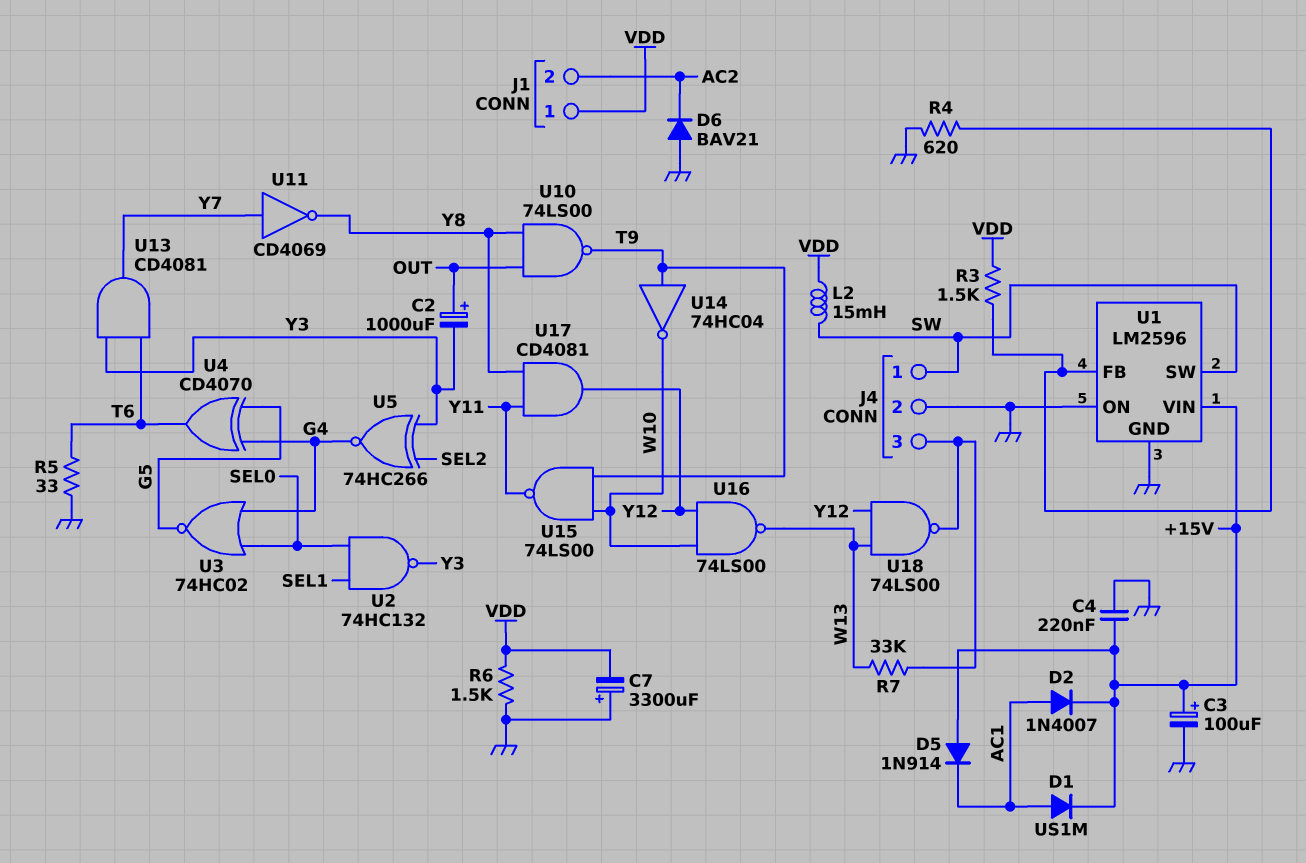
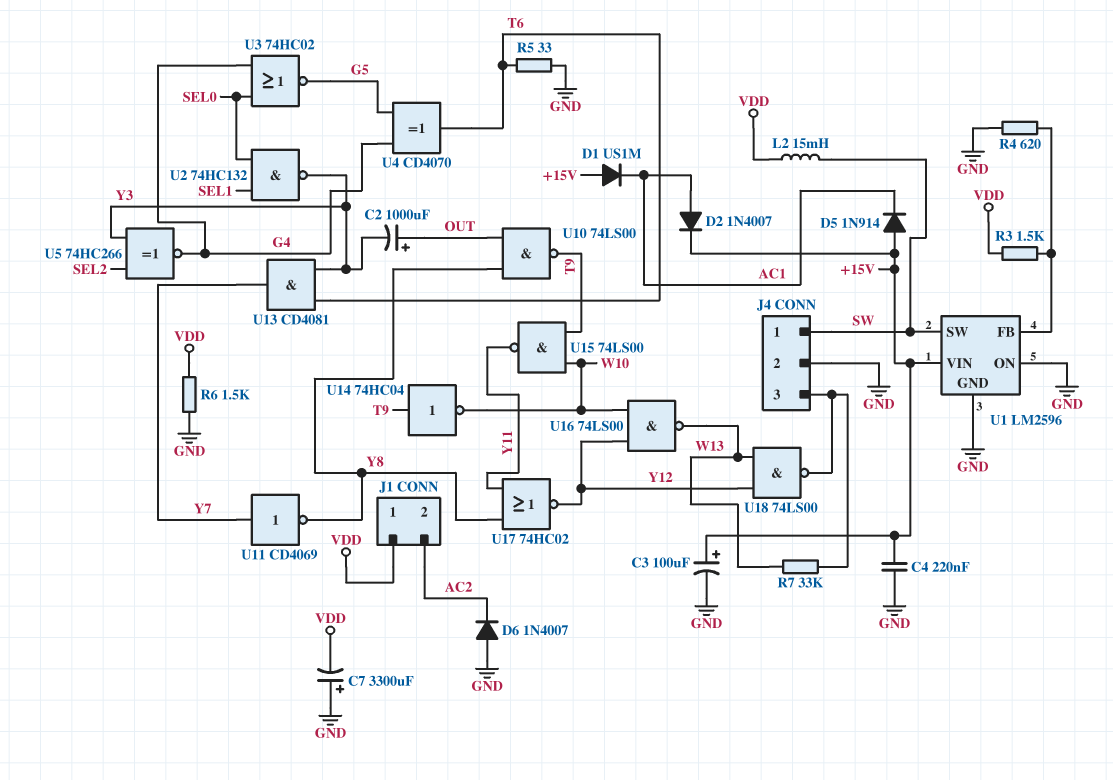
D1: diode US1M (A AC1, K +15V) -> diode US1M (A +15V, K AC1)
D6: diode BAV21 (A GND, K AC2) -> diode 1N4007 (A GND, K AC2)
U17: AND CD4081 (in Y8, in Y11, out Y12) -> NOR 74HC02 (in Y8, in Y11, out Y12)

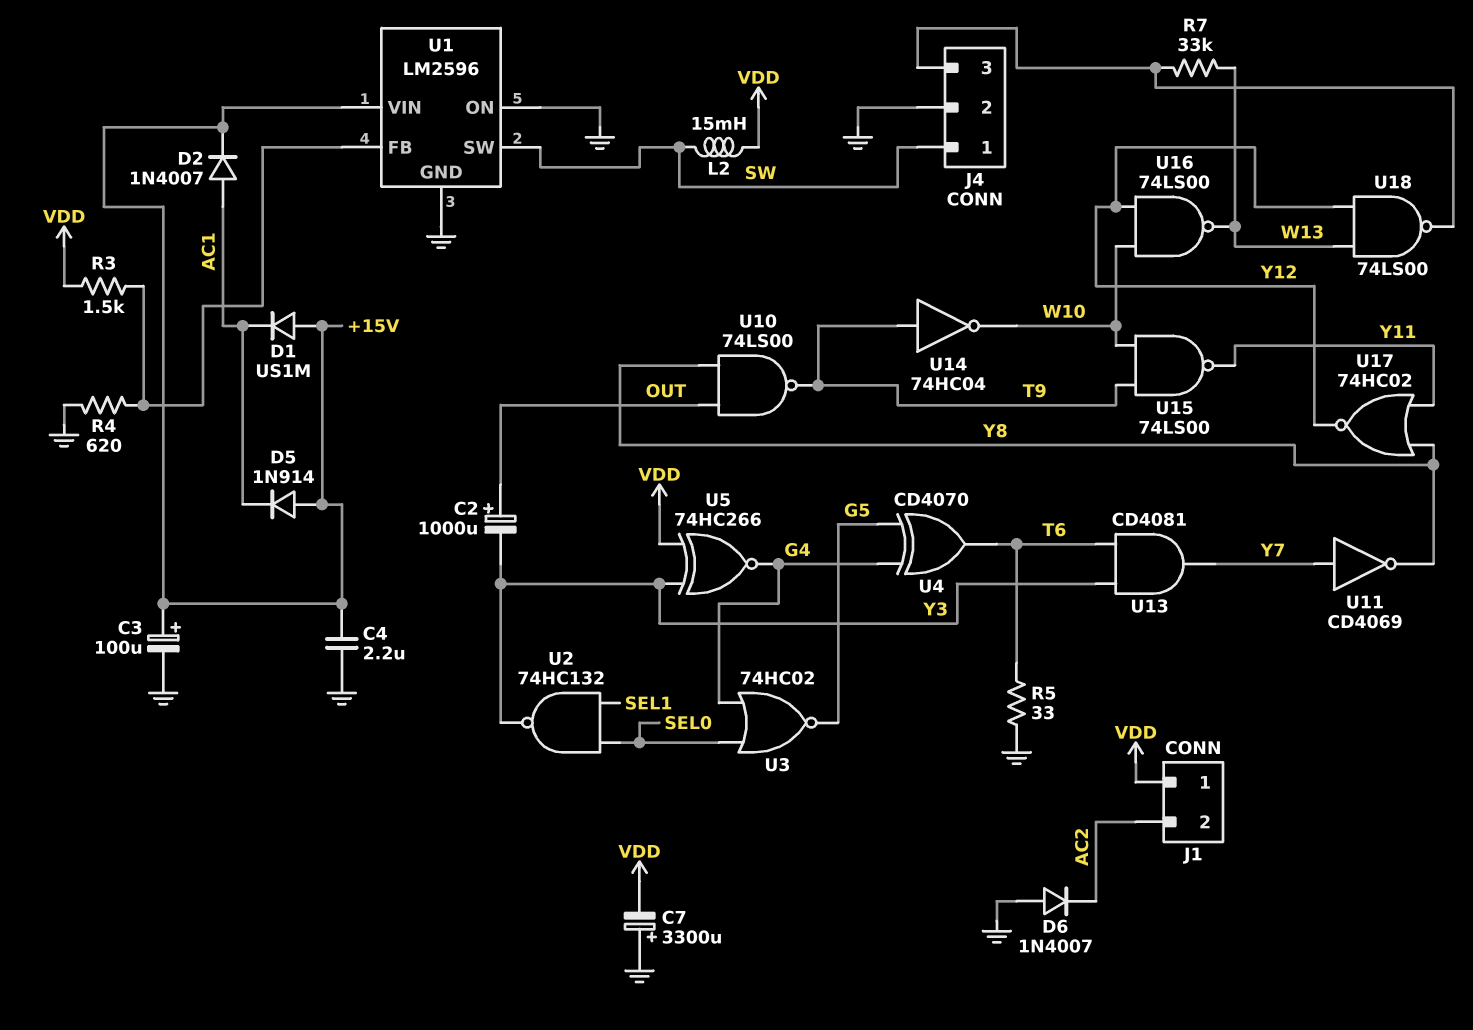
C4: 220nF (+15V, GND) -> 2.2uF (+15V, GND)
R6: 1.5k (GND, VDD) -> none
U5: XNOR 74HC266 (in SEL2, in Y3, out G4) -> XNOR 74HC266 (in VDD, in Y3, out G4)

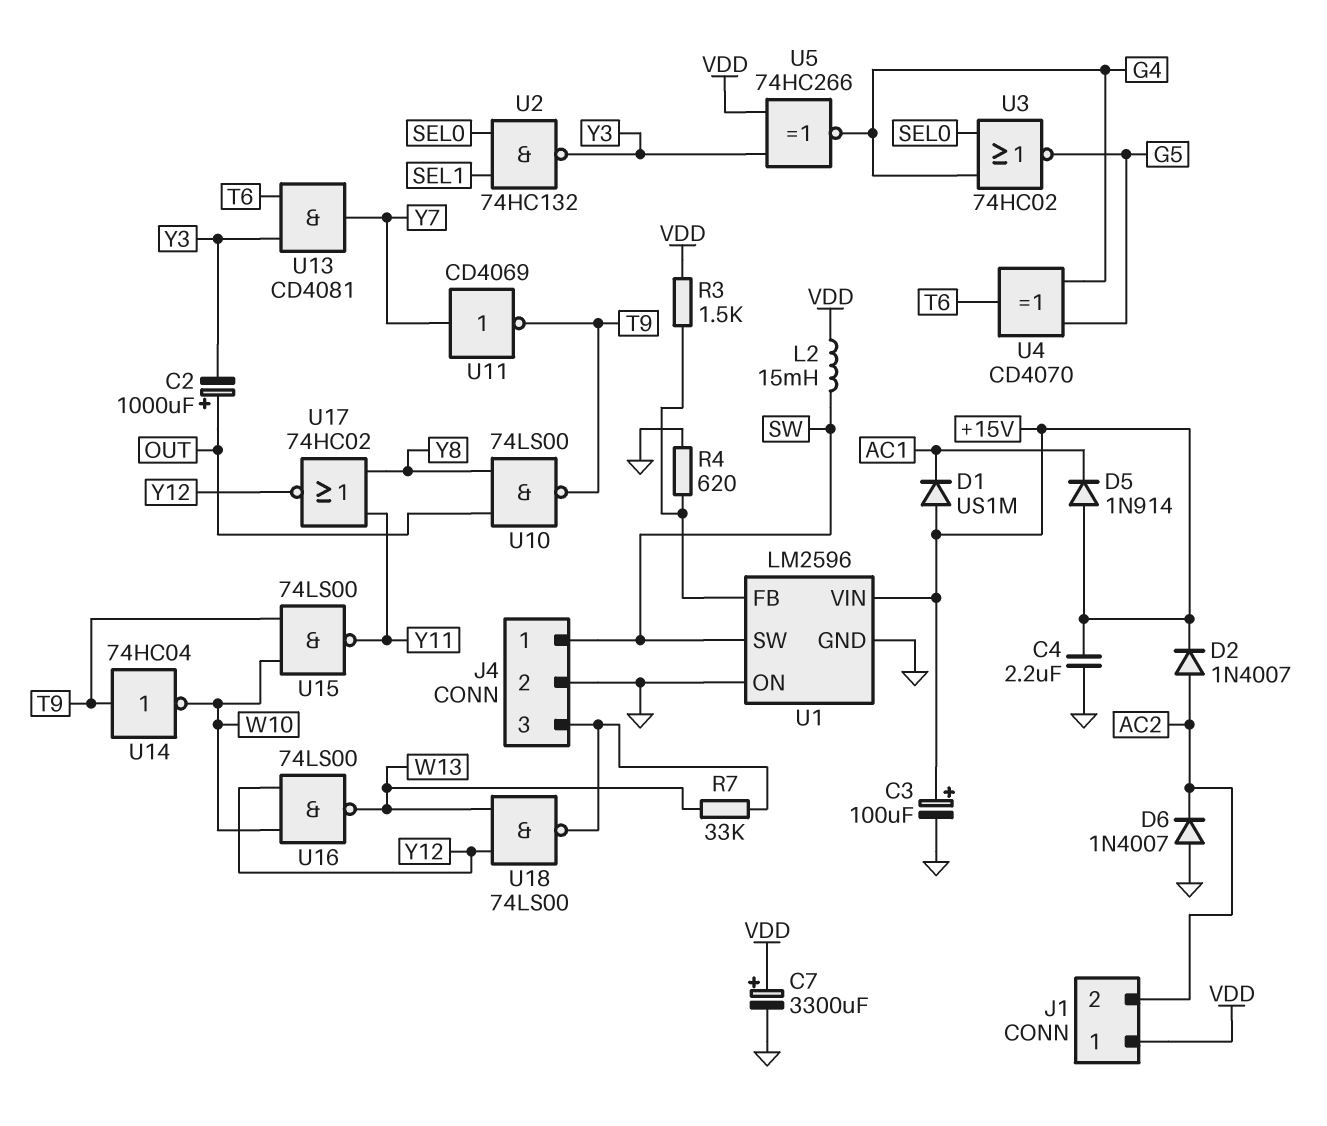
C7: 3300uF (plus GND, minus VDD) -> 3300uF (plus VDD, minus GND)
D2: diode 1N4007 (A AC1, K +15V) -> diode 1N4007 (A AC2, K +15V)
R5: 33 (GND, T6) -> none
U11: NOT CD4069 (in Y7, out Y8) -> NOT CD4069 (in Y7, out T9)

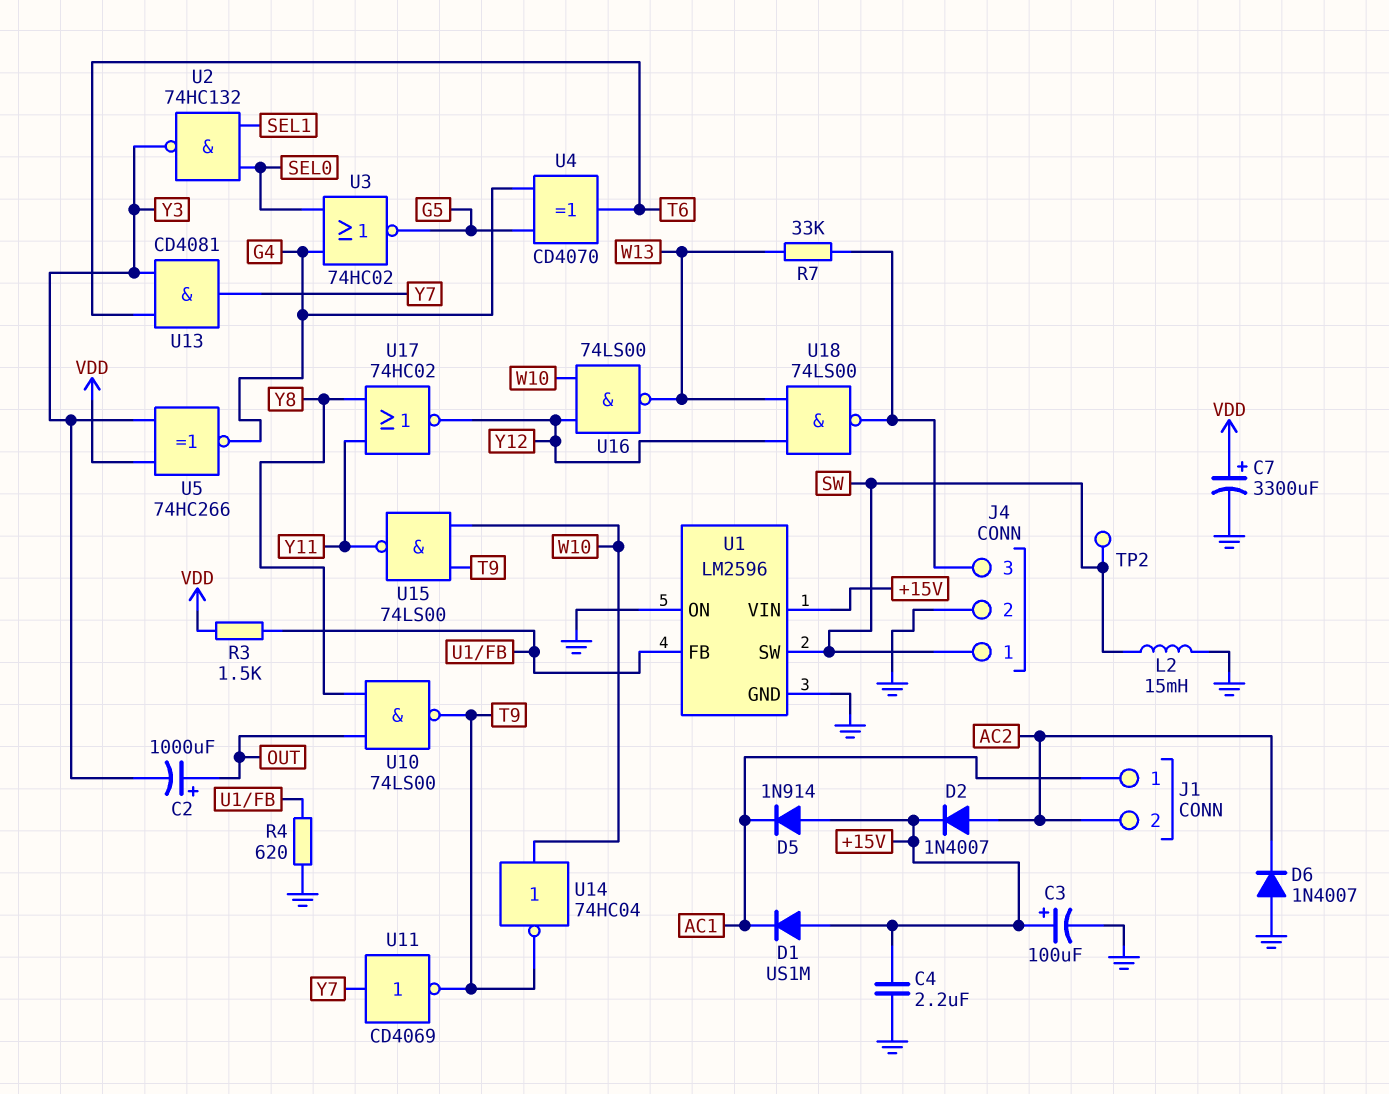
J1 pin 1: VDD -> AC1
L2: 15mH (SW, VDD) -> 15mH (GND, SW)
TP2: none -> test point (SW)
U14: NOT 74HC04 (in T9, out W10) -> NOT 74HC04 (in W10, out T9)

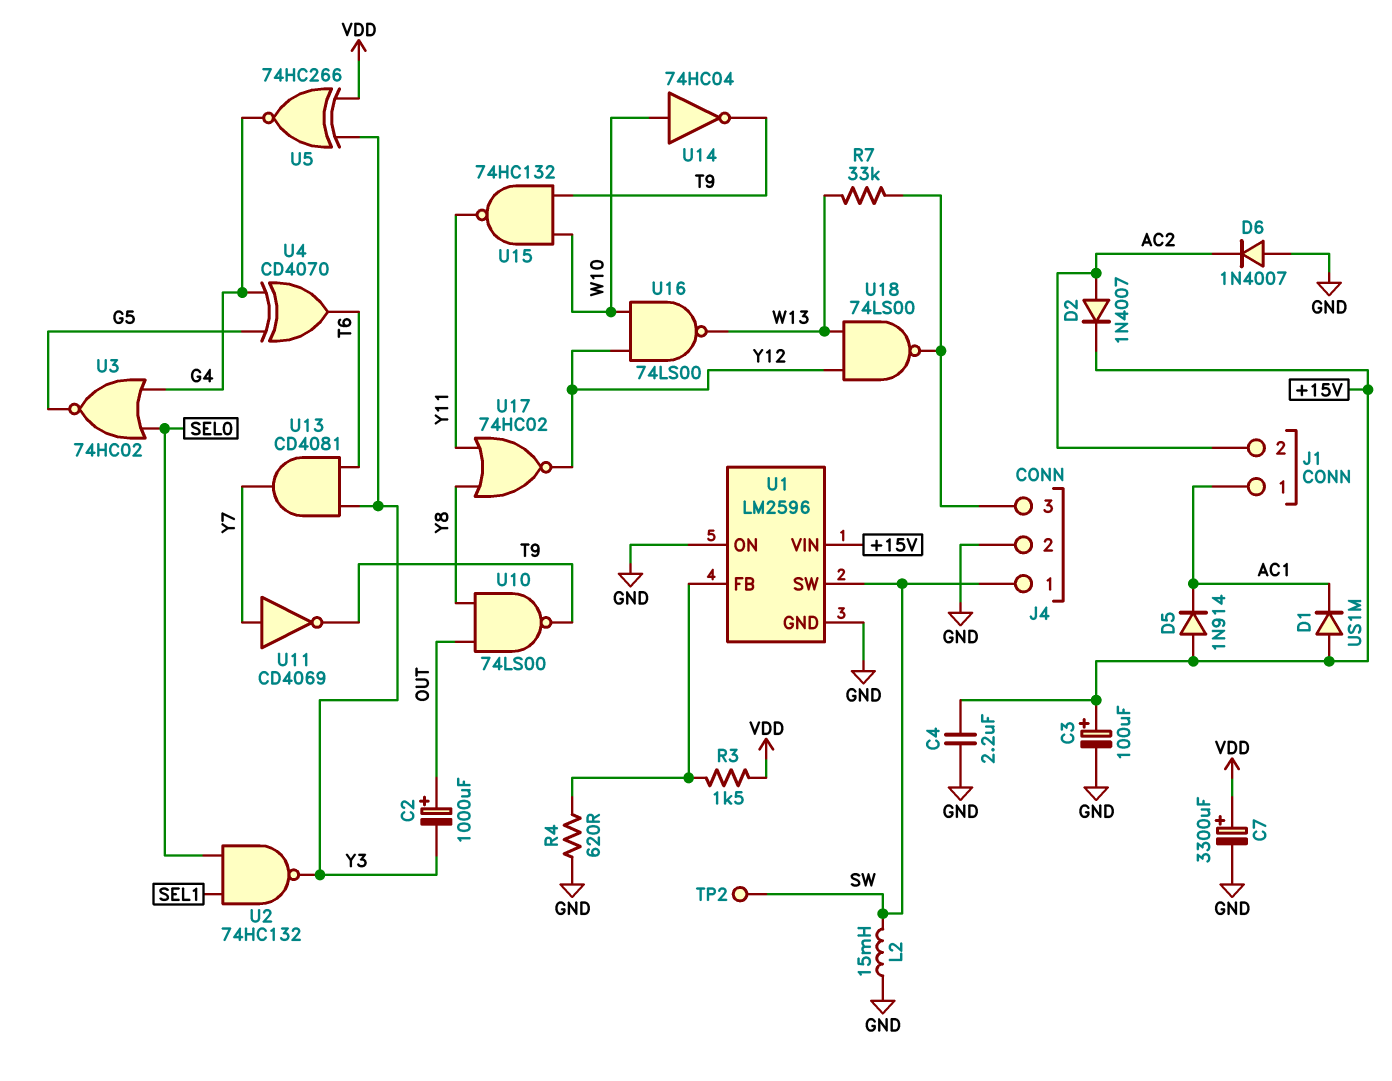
U15: NAND 74LS00 (in T9, in W10, out Y11) -> NAND 74HC132 (in T9, in W10, out Y11)

